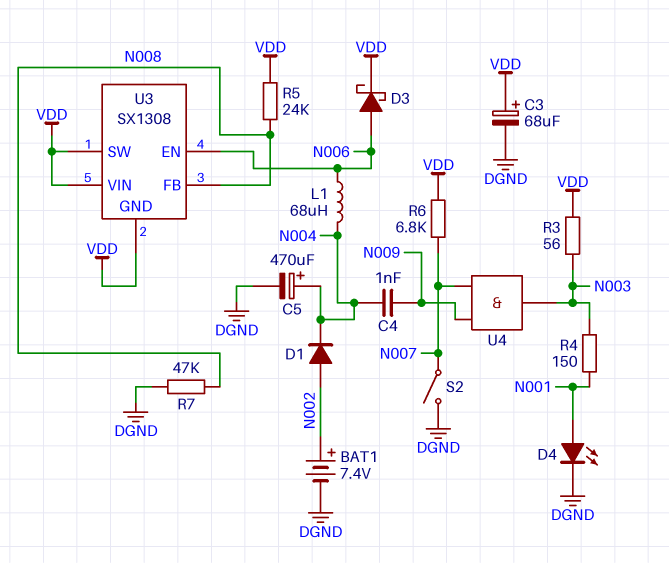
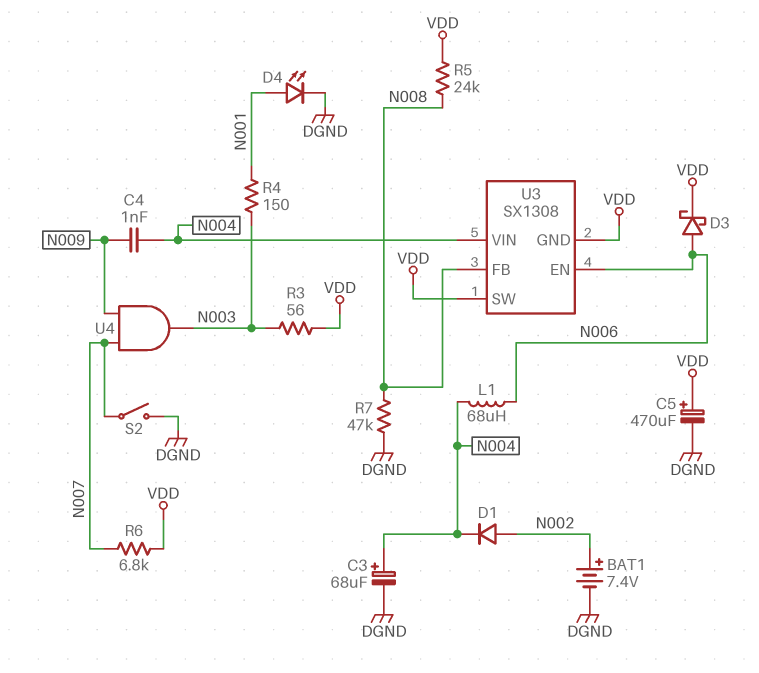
C3: 68uF (plus VDD, minus DGND) -> 68uF (plus N004, minus DGND)
C5: 470uF (plus N004, minus DGND) -> 470uF (plus VDD, minus DGND)
U3 pin VIN: VDD -> N004

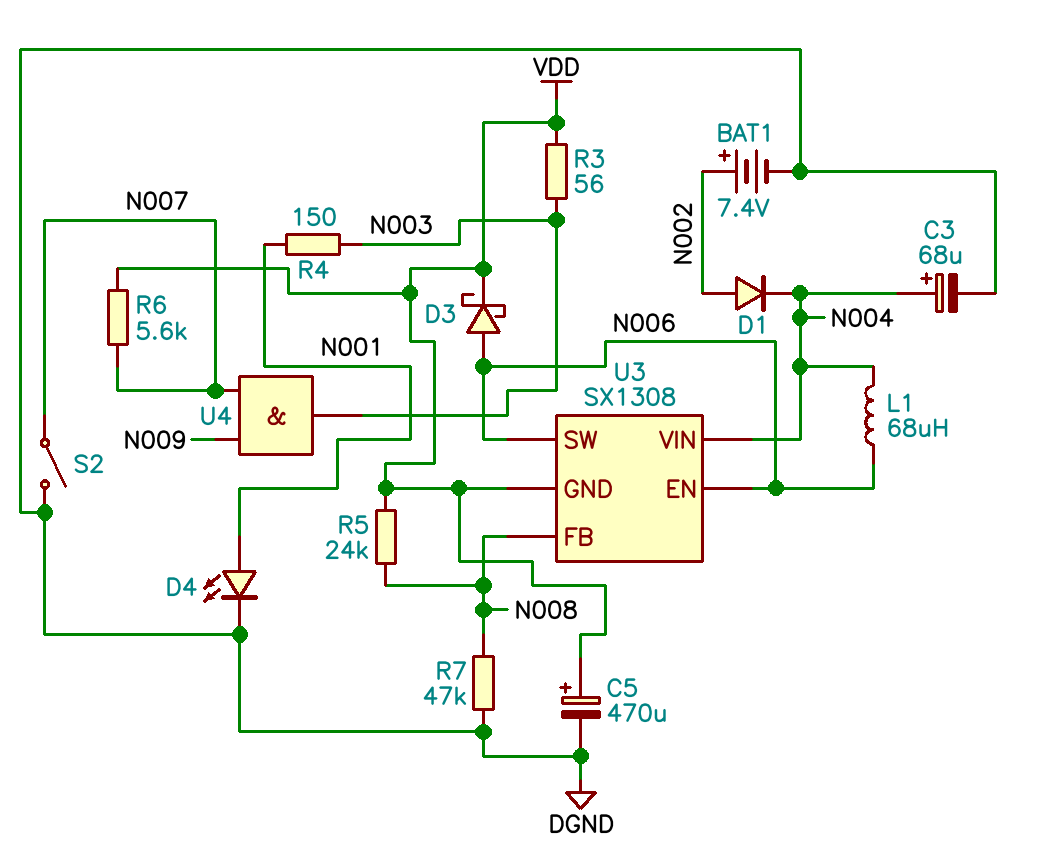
C4: 1nF (N004, N009) -> none
R6: 6.8k (N007, VDD) -> 5.6k (N007, VDD)
U3 pin SW: VDD -> N006

